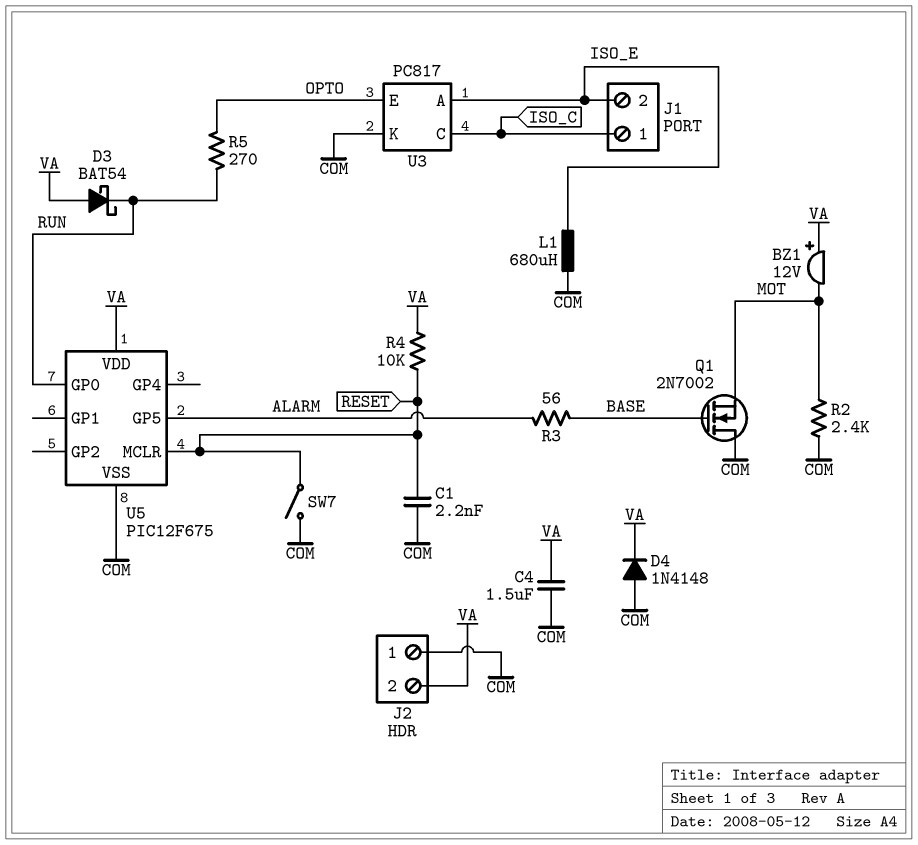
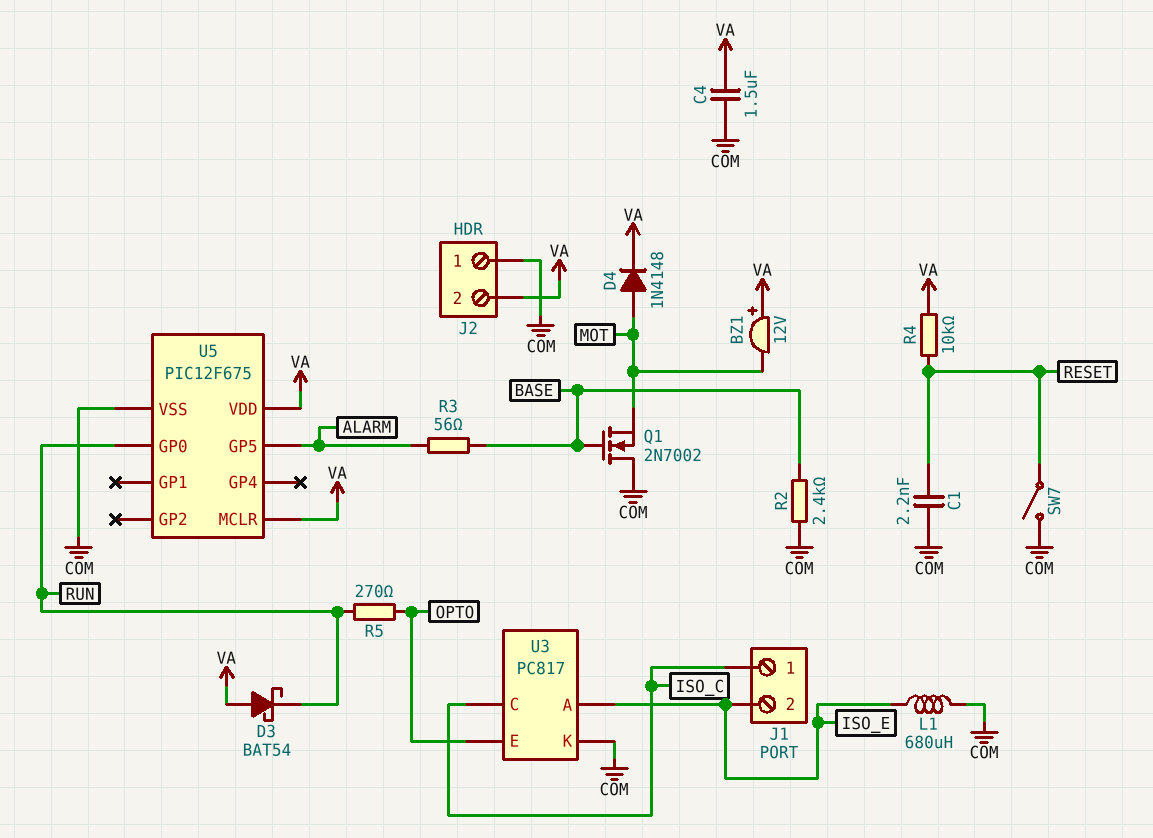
D4: diode 1N4148 (A COM, K VA) -> diode 1N4148 (A MOT, K VA)
R2: 2.4k (COM, MOT) -> 2.4k (BASE, COM)
U5 pin MCLR: RESET -> VA

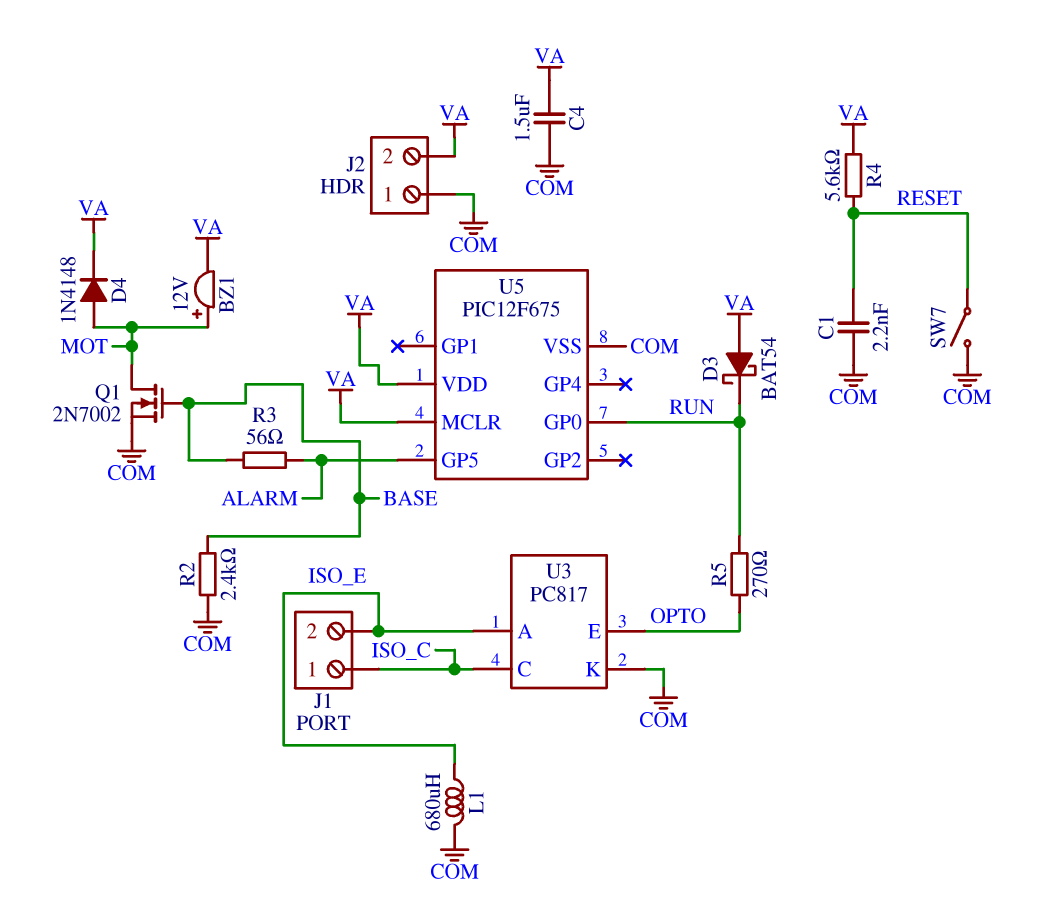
BZ1: buzzer 12V (plus VA, minus MOT) -> buzzer 12V (plus MOT, minus VA)
Q1: NMOS 2N7002 (G BASE, D COM, S MOT) -> NMOS 2N7002 (G BASE, D MOT, S COM)
R4: 10k (RESET, VA) -> 5.6k (RESET, VA)

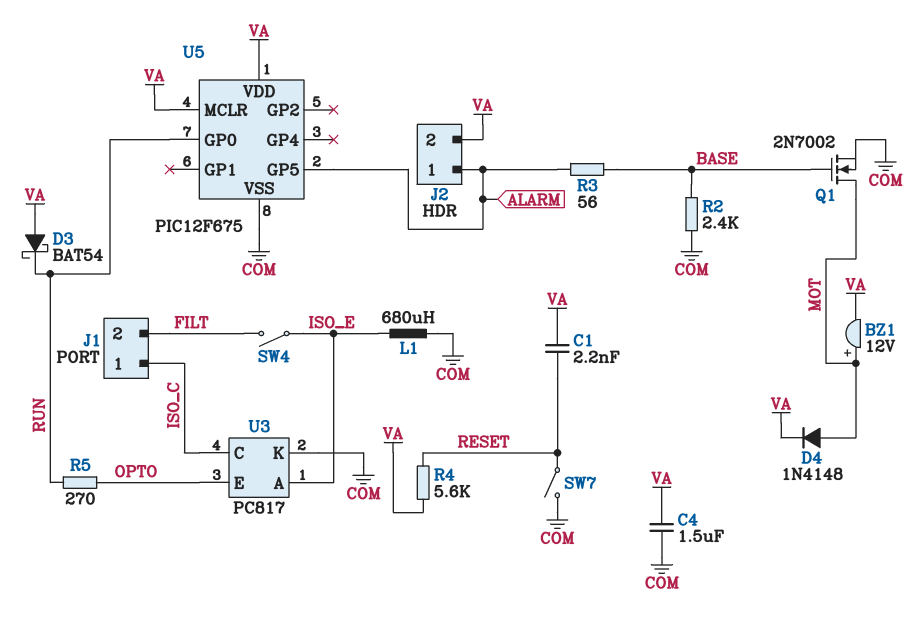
C1: 2.2nF (COM, RESET) -> 2.2nF (RESET, VA)
J1 pin 2: ISO_E -> FILT
J2 pin 1: COM -> ALARM
SW4: none -> switch (FILT, ISO_E)

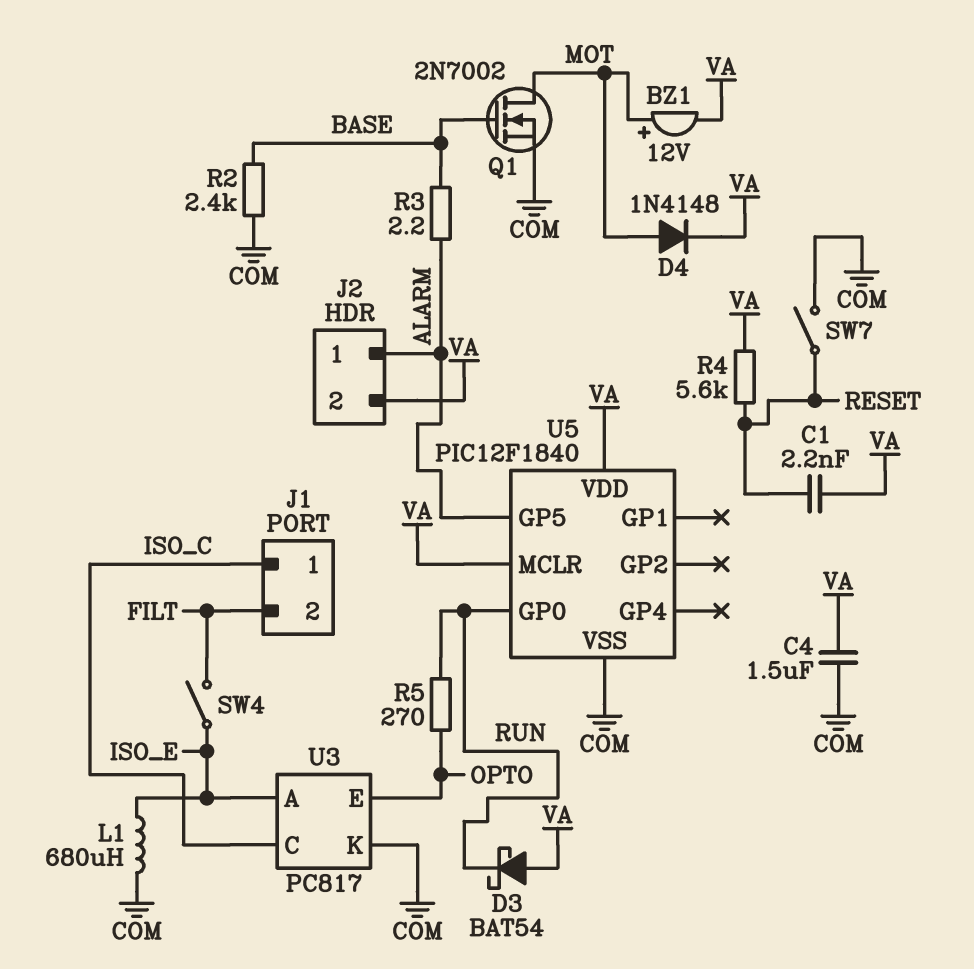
R3: 56 (ALARM, BASE) -> 2.2 (ALARM, BASE)
U5: PIC12F675 -> PIC12F1840

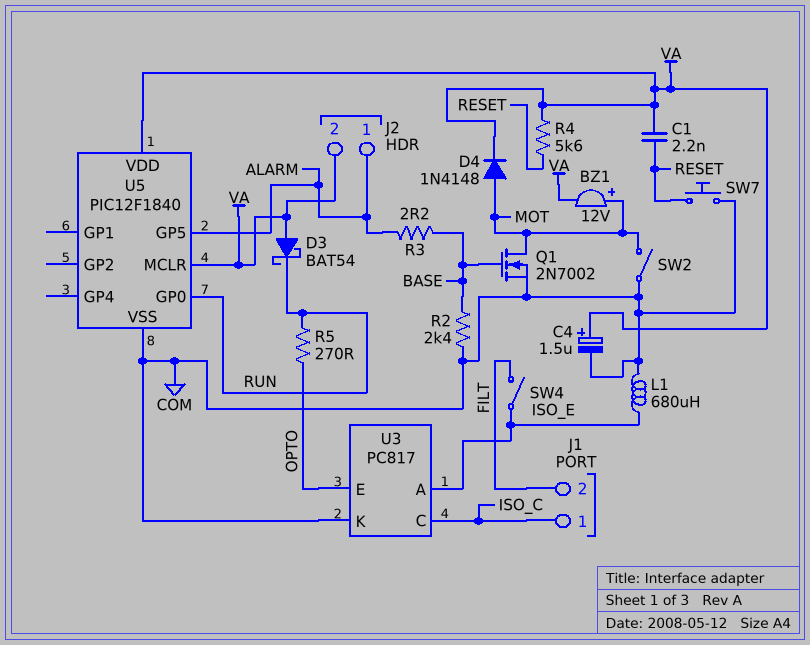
C4: 1.5uF (COM, VA) -> 1.5uF (plus VA, minus COM)
SW2: none -> switch (COM, MOT)
SW7: switch (COM, RESET) -> button (COM, RESET)

